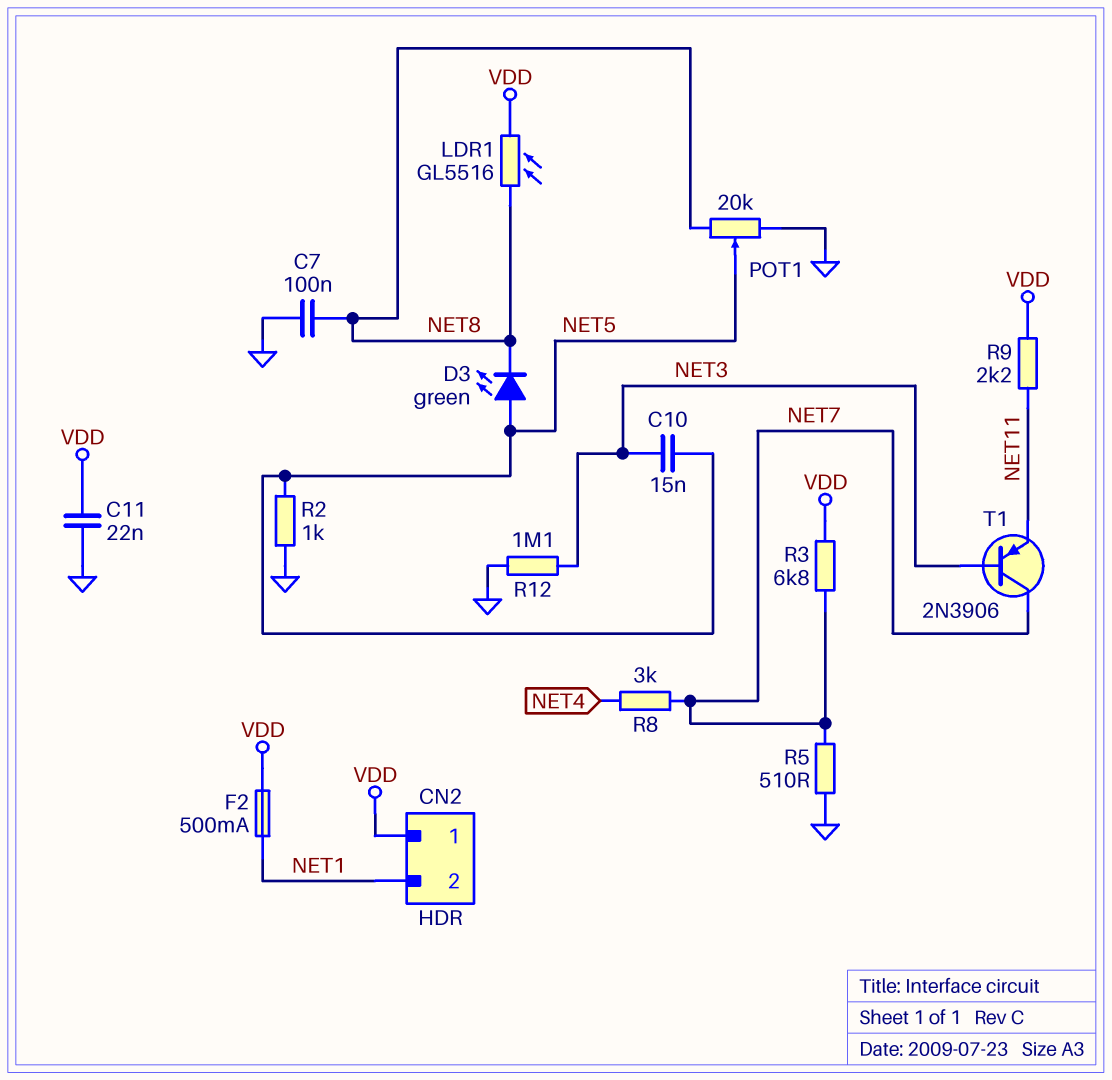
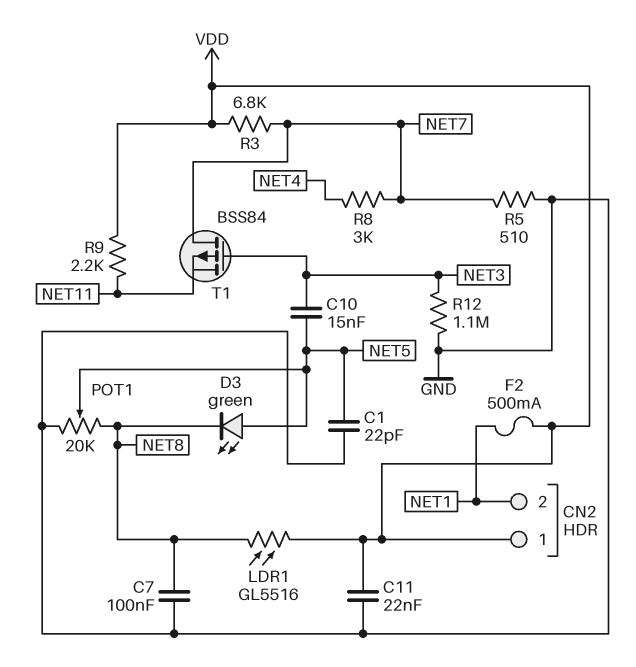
C1: none -> 22pF (GND, NET5)
R2: 1k (GND, NET5) -> none
T1: PNP 2N3906 (B NET3, C NET7, E NET11) -> PMOS BSS84 (G NET3, D NET7, S NET11)

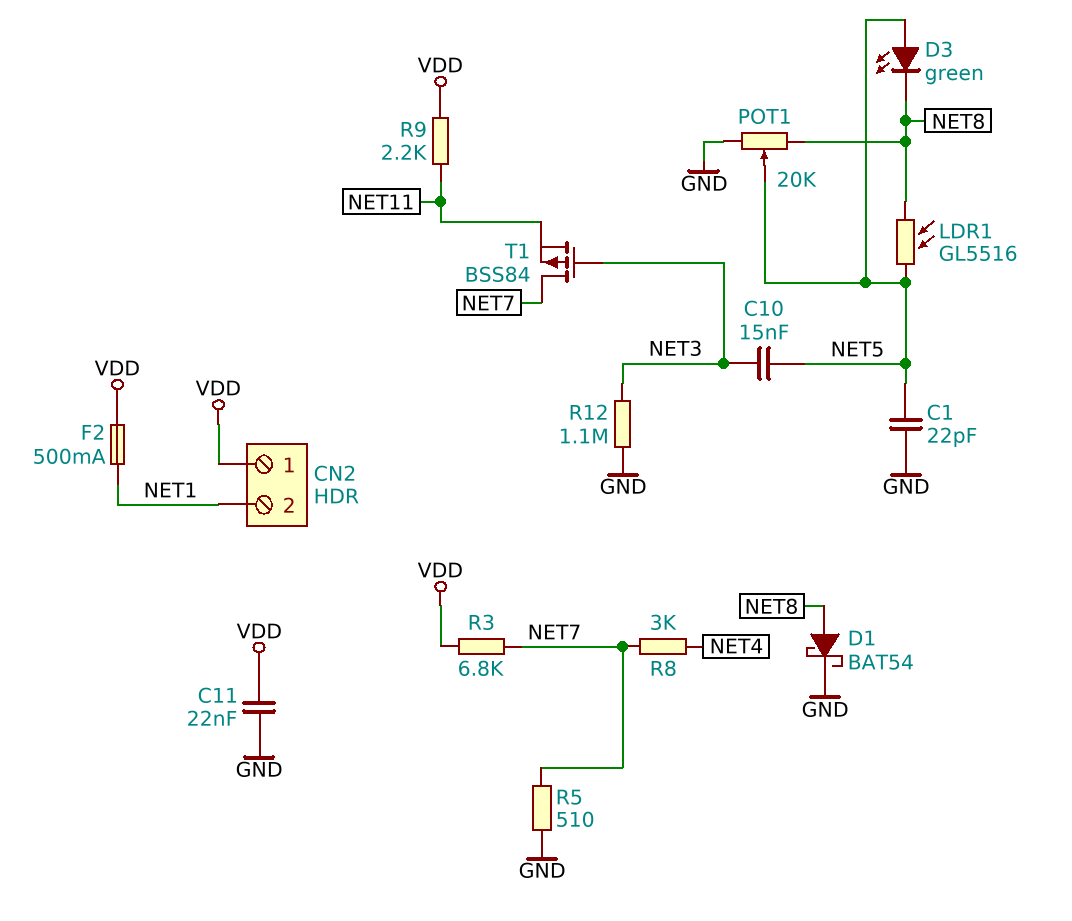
C7: 100nF (GND, NET8) -> none
D1: none -> schottky BAT54 (A NET8, K GND)
LDR1: GL5516 (NET8, VDD) -> GL5516 (NET5, NET8)

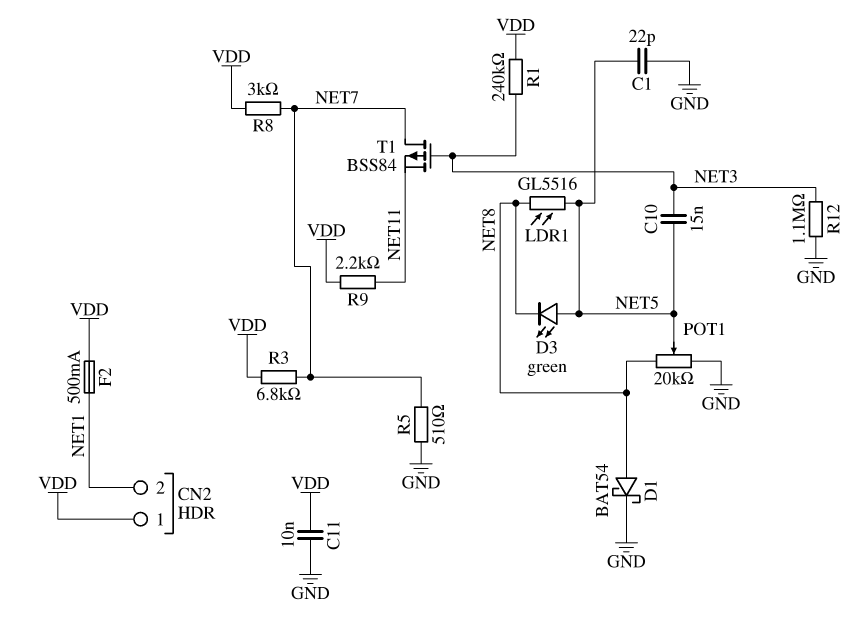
C11: 22nF (GND, VDD) -> 10nF (GND, VDD)
R1: none -> 240k (NET3, VDD)
R8: 3k (NET4, NET7) -> 3k (NET7, VDD)

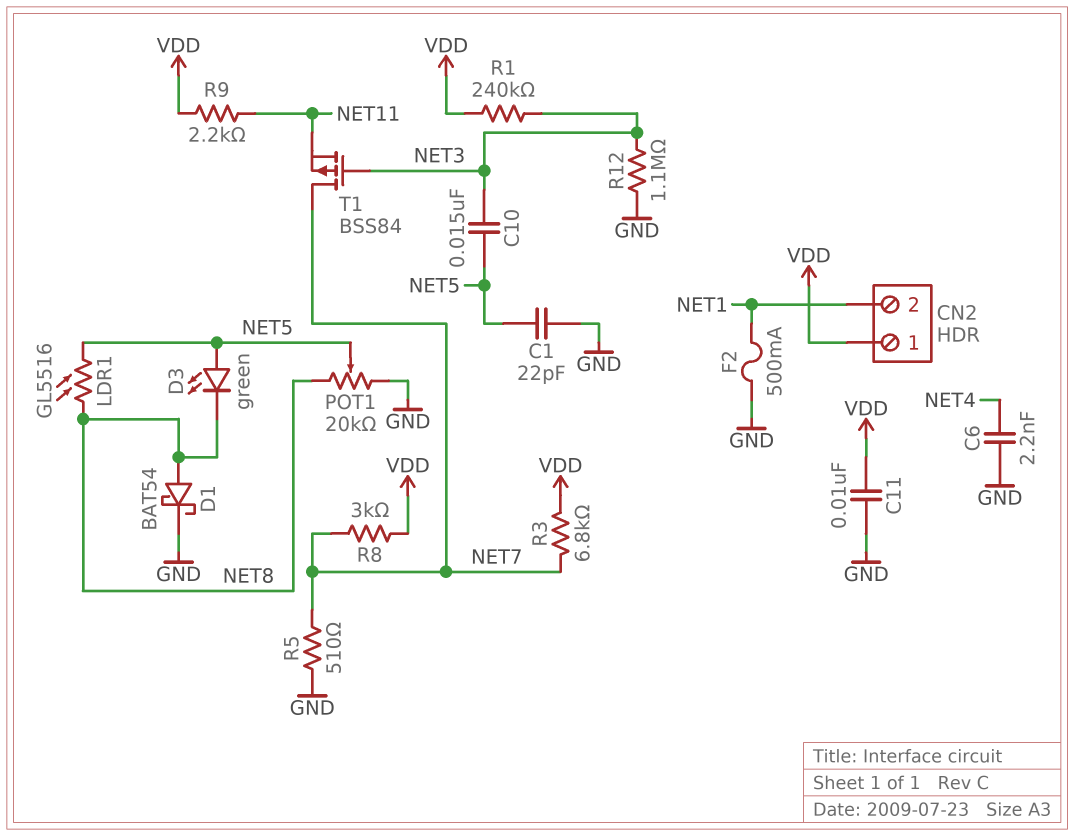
C6: none -> 2.2nF (GND, NET4)
F2: 500mA (NET1, VDD) -> 500mA (GND, NET1)

